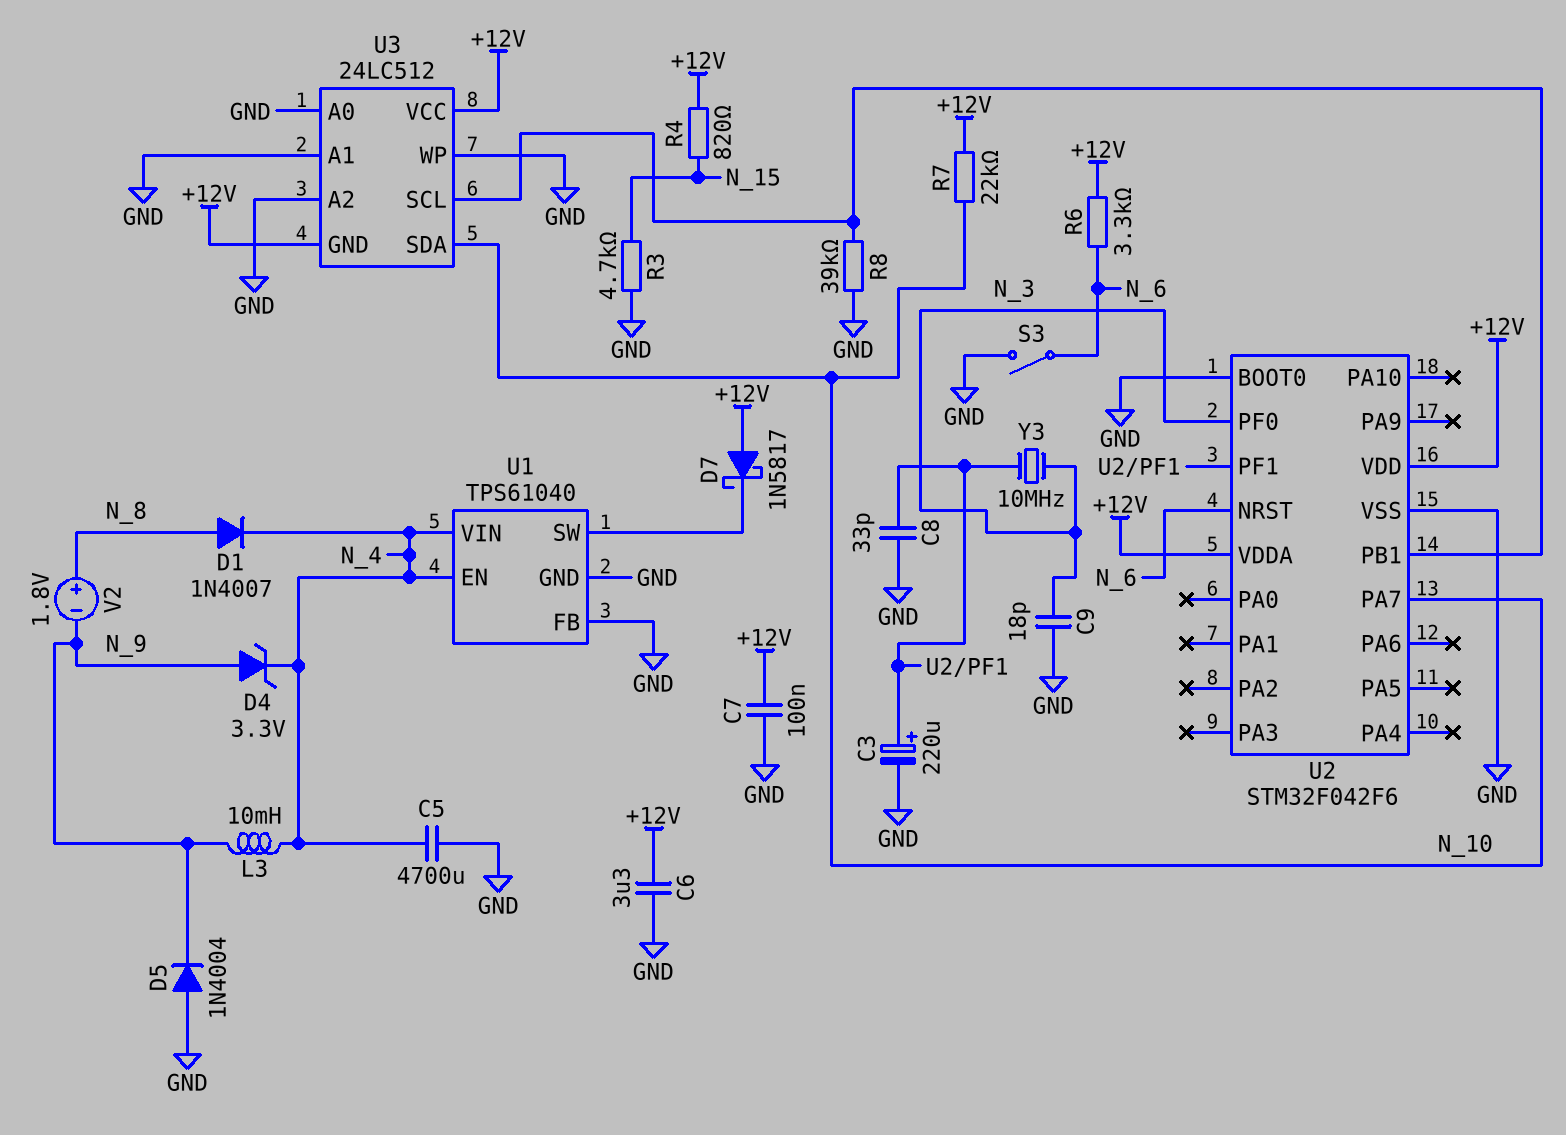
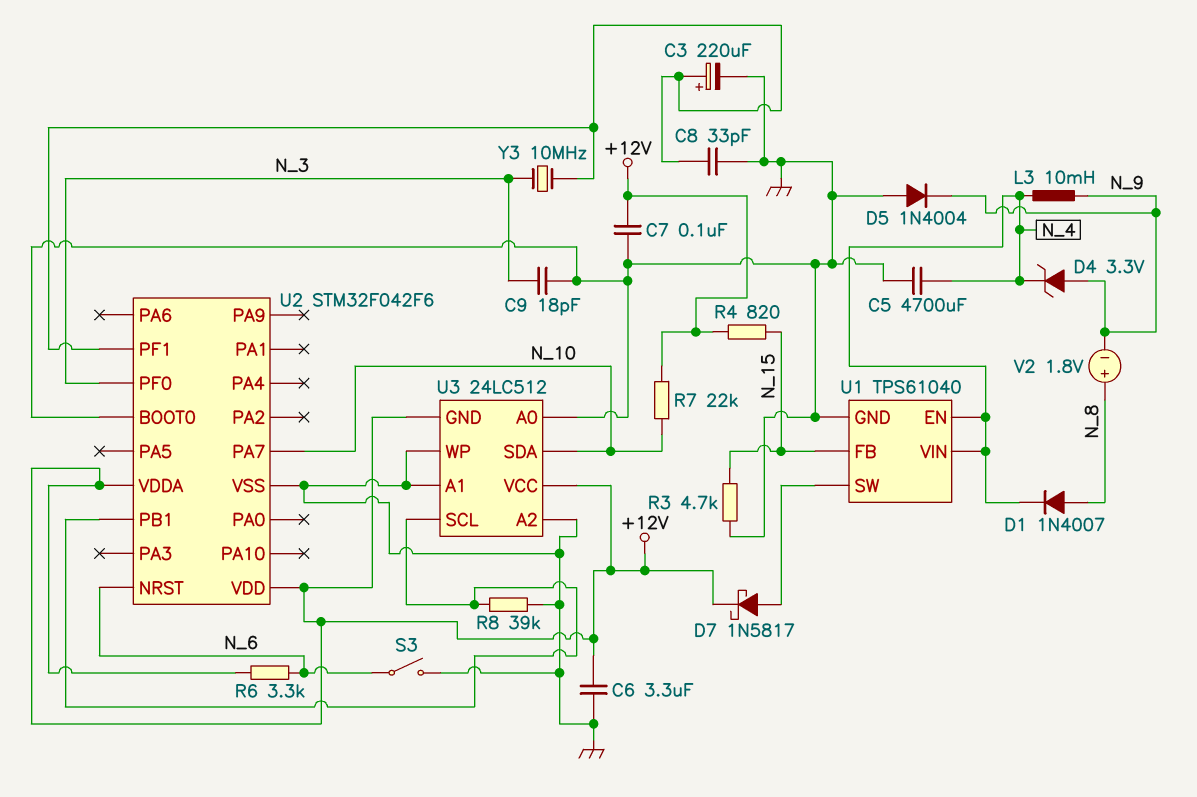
D7: schottky 1N5817 (A +12V, K U1/SW) -> schottky 1N5817 (A U1/SW, K +12V)
U1 pin FB: GND -> N_15

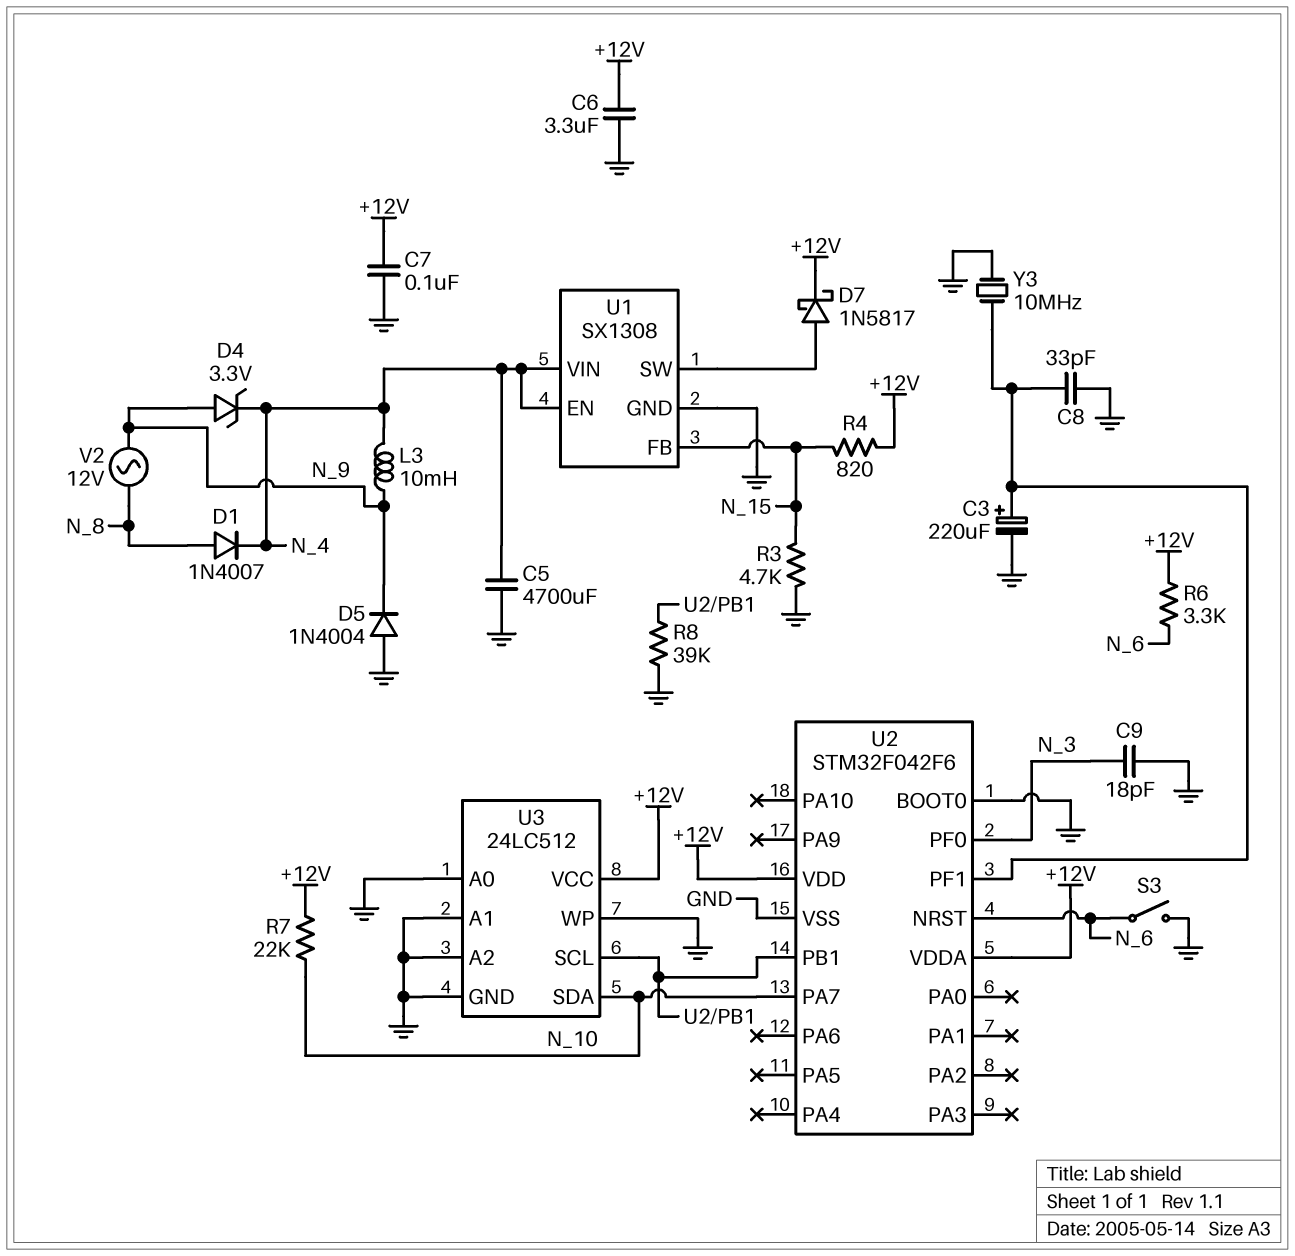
U1: TPS61040 -> SX1308
U3 pin GND: +12V -> GND
V2: 1.8V (plus N_8, minus N_9) -> AC 12V (N_8, N_9)
Y3: 10MHz (N_3, U2/PF1) -> 10MHz (GND, U2/PF1)

